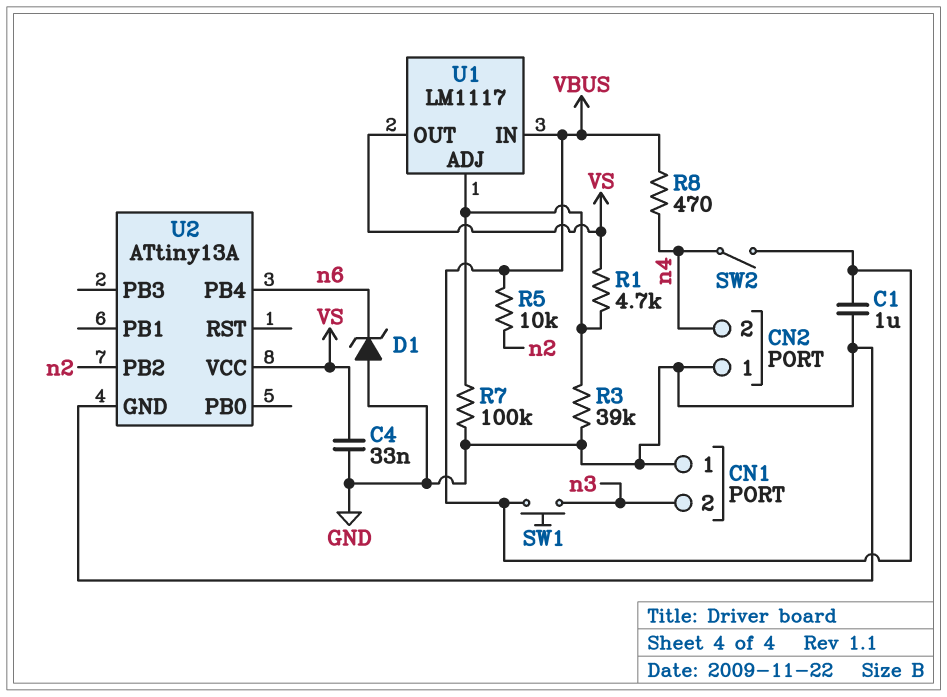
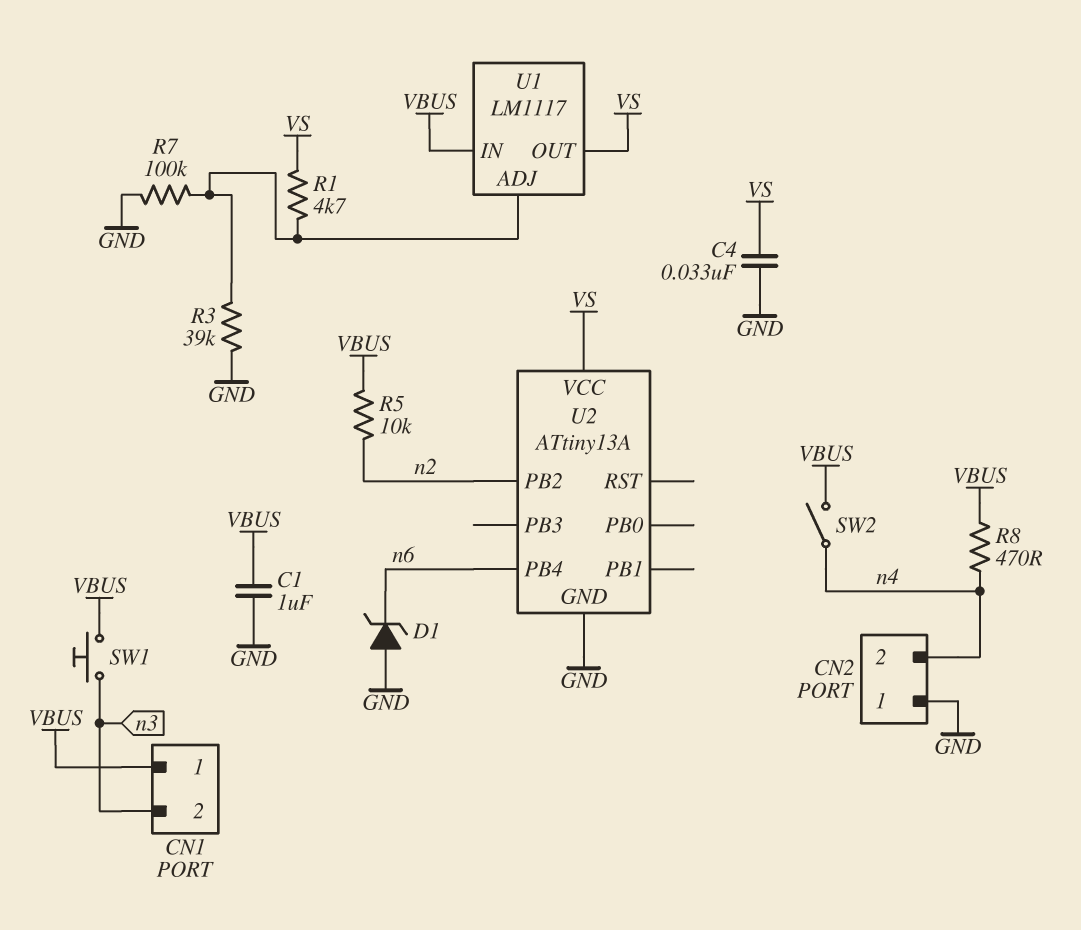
CN1 pin 1: GND -> VBUS

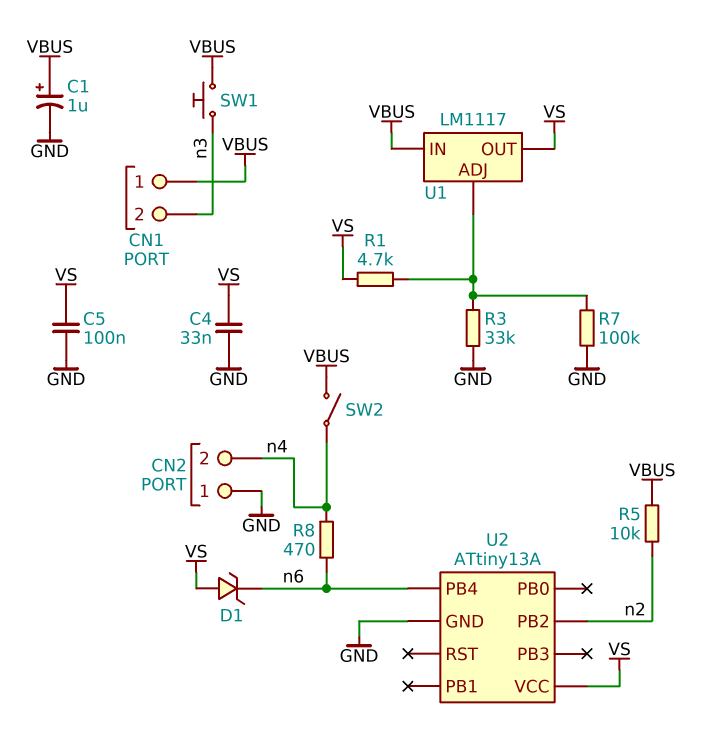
C1: 1uF (GND, VBUS) -> 1uF (plus VBUS, minus GND)
C5: none -> 100nF (GND, VS)
D1: zener (A GND, K n6) -> zener (A VS, K n6)
R3: 39k (GND, U1/ADJ) -> 33k (GND, U1/ADJ)
R8: 470 (VBUS, n4) -> 470 (n4, n6)

